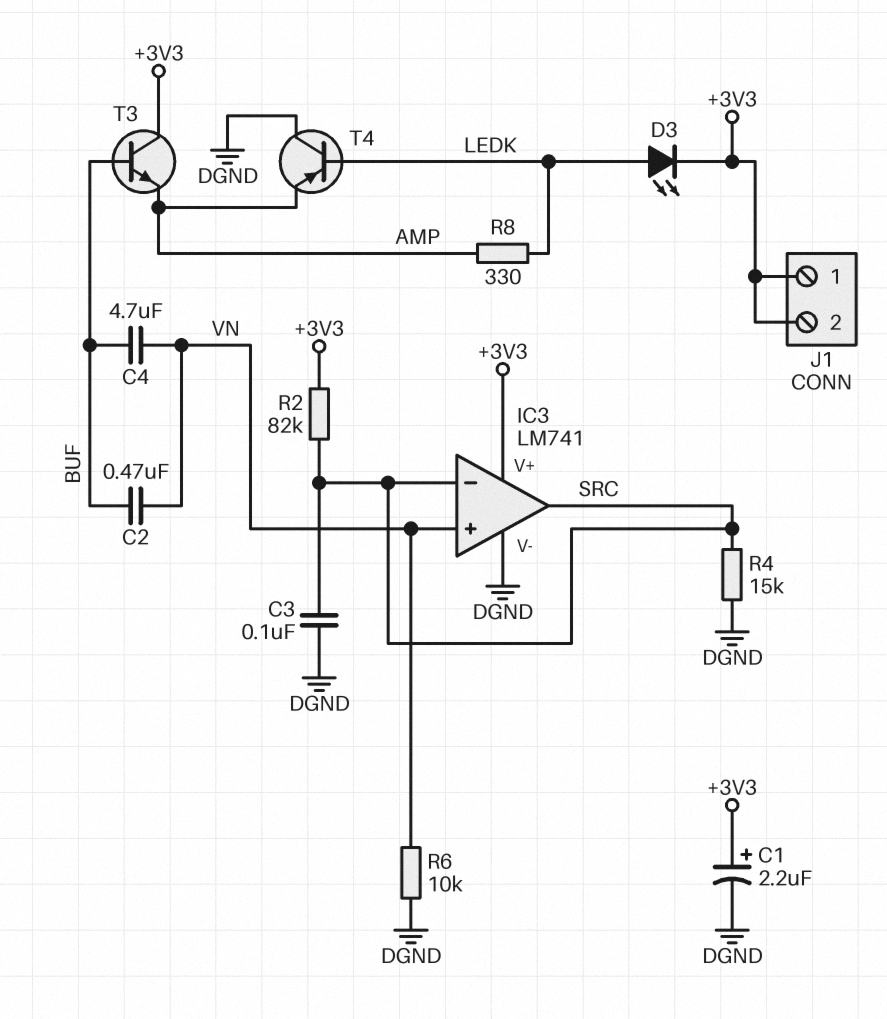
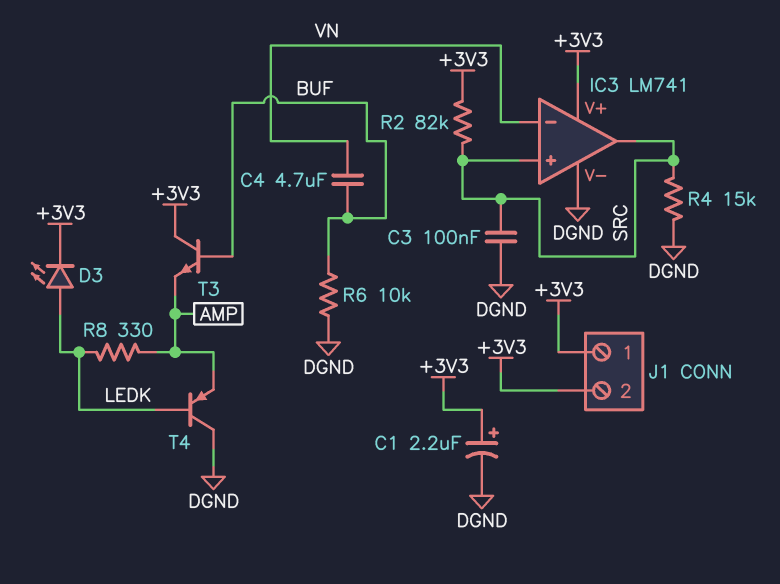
C2: 470nF (BUF, VN) -> none
IC3 pin in+: VN -> SRC
IC3 pin in-: SRC -> VN
R6: 10k (DGND, VN) -> 10k (BUF, DGND)

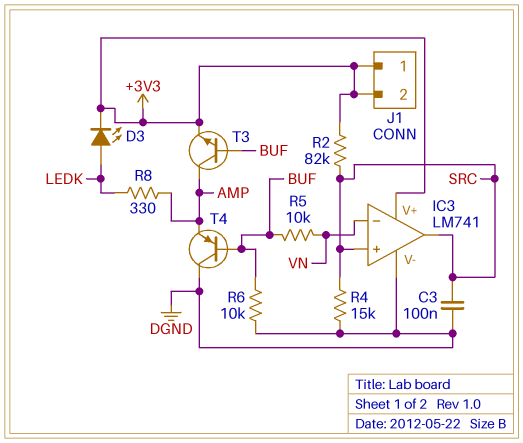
C1: 2.2uF (plus +3V3, minus DGND) -> none
C4: 4.7uF (BUF, VN) -> none
R5: none -> 10k (BUF, VN)
T3: NPN (B BUF, C +3V3, E AMP) -> NPN (B BUF, C AMP, E +3V3)
T4: PNP (B LEDK, C DGND, E AMP) -> PNP (B BUF, C DGND, E AMP)

